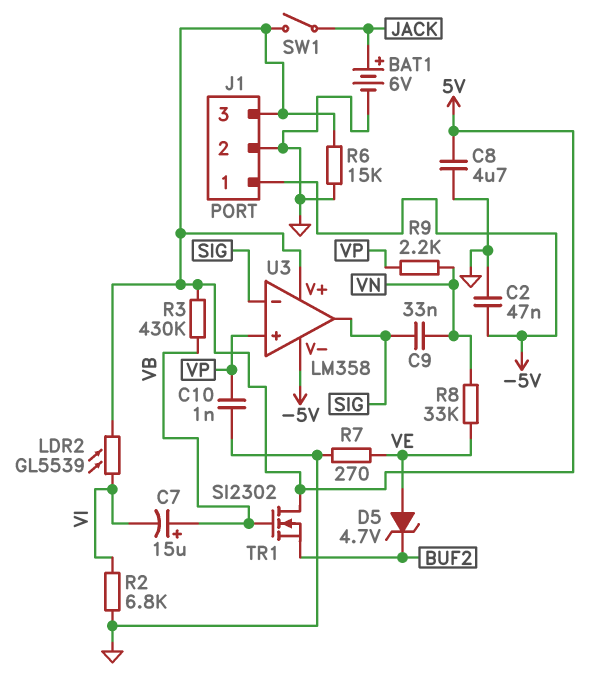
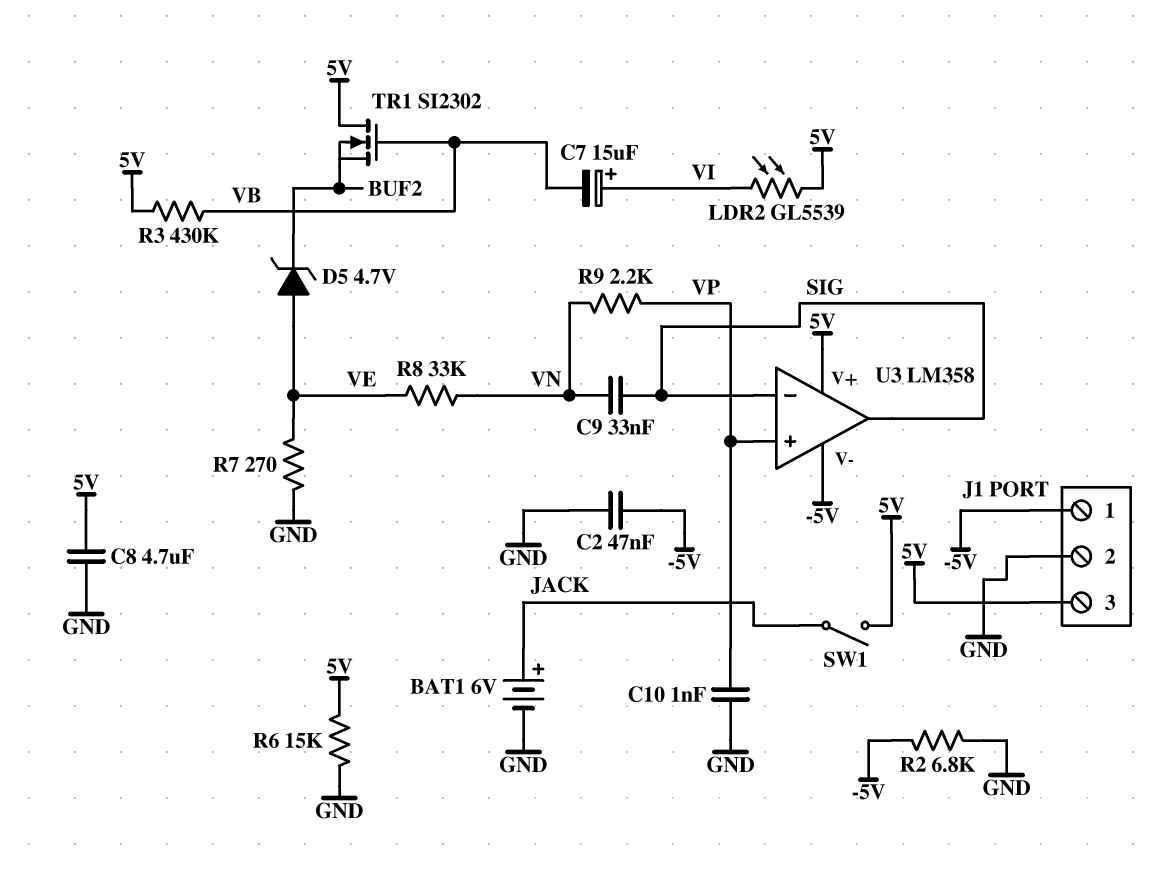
C7: 15uF (plus VB, minus VI) -> 15uF (plus VI, minus VB)
R2: 6.8k (GND, VI) -> 6.8k (-5V, GND)

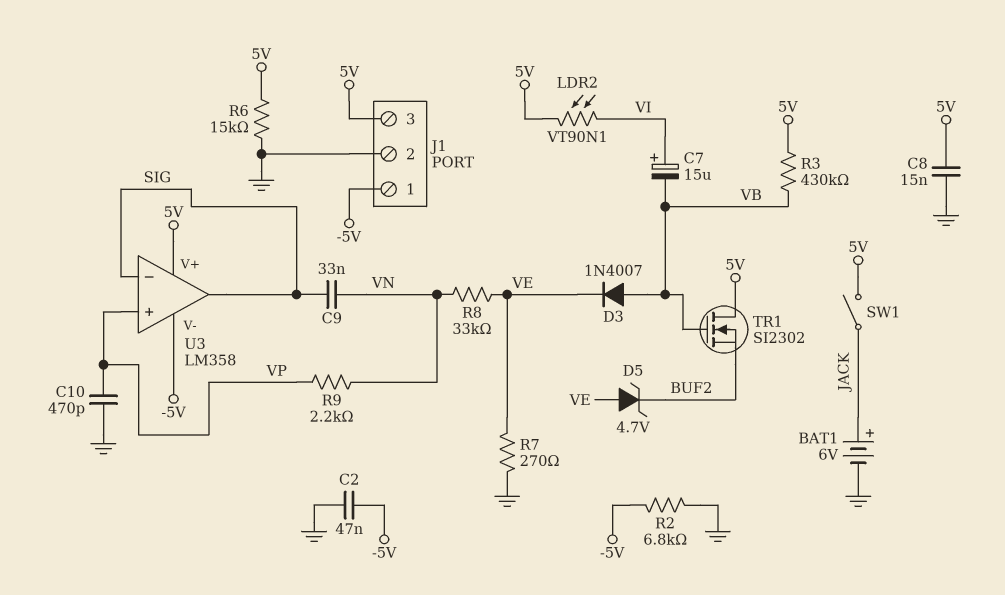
C8: 4.7uF (5V, GND) -> 15nF (5V, GND)
C10: 1nF (GND, VP) -> 470pF (GND, VP)
D3: none -> diode 1N4007 (A VB, K VE)
LDR2: GL5539 (5V, VI) -> VT90N1 (5V, VI)

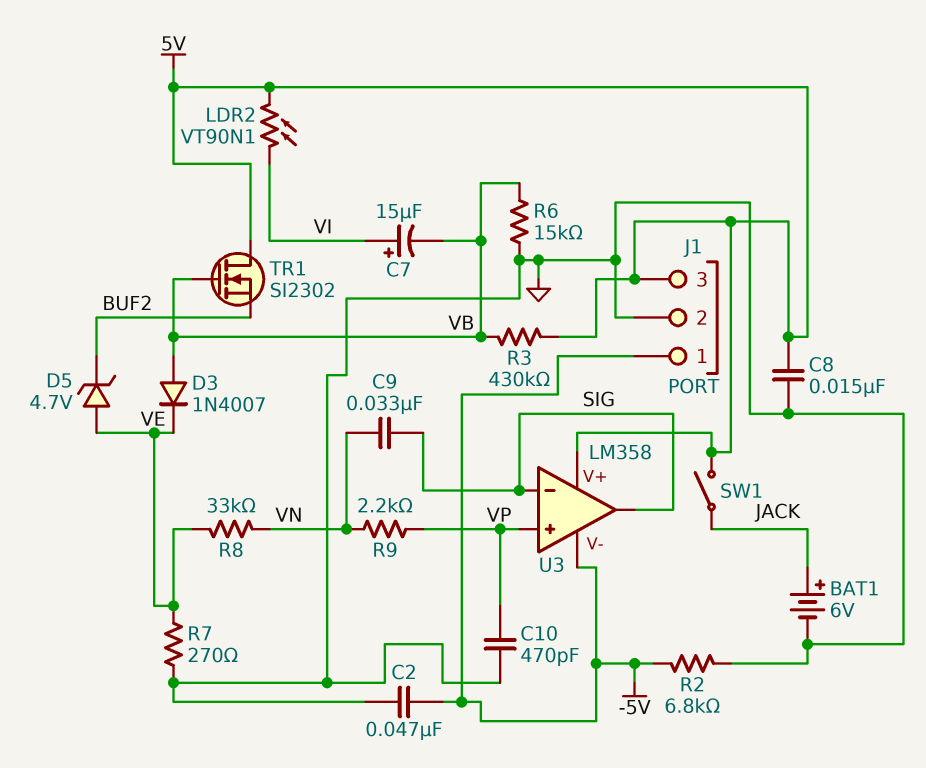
R6: 15k (5V, GND) -> 15k (GND, VB)

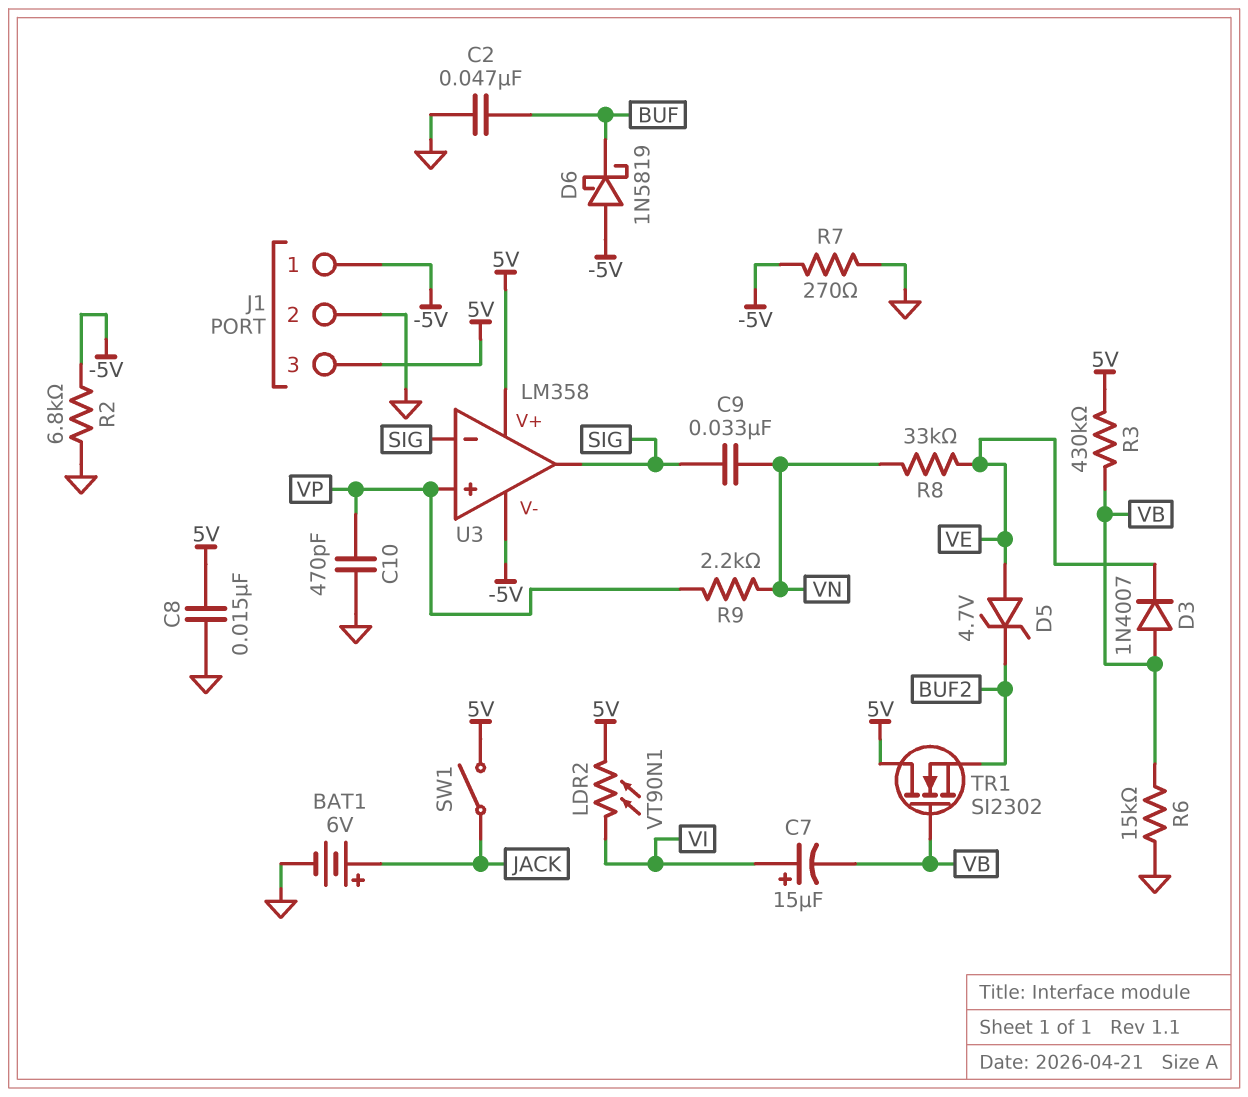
C2: 47nF (-5V, GND) -> 47nF (BUF, GND)
D6: none -> schottky 1N5819 (A -5V, K BUF)
R7: 270 (GND, VE) -> 270 (-5V, GND)

